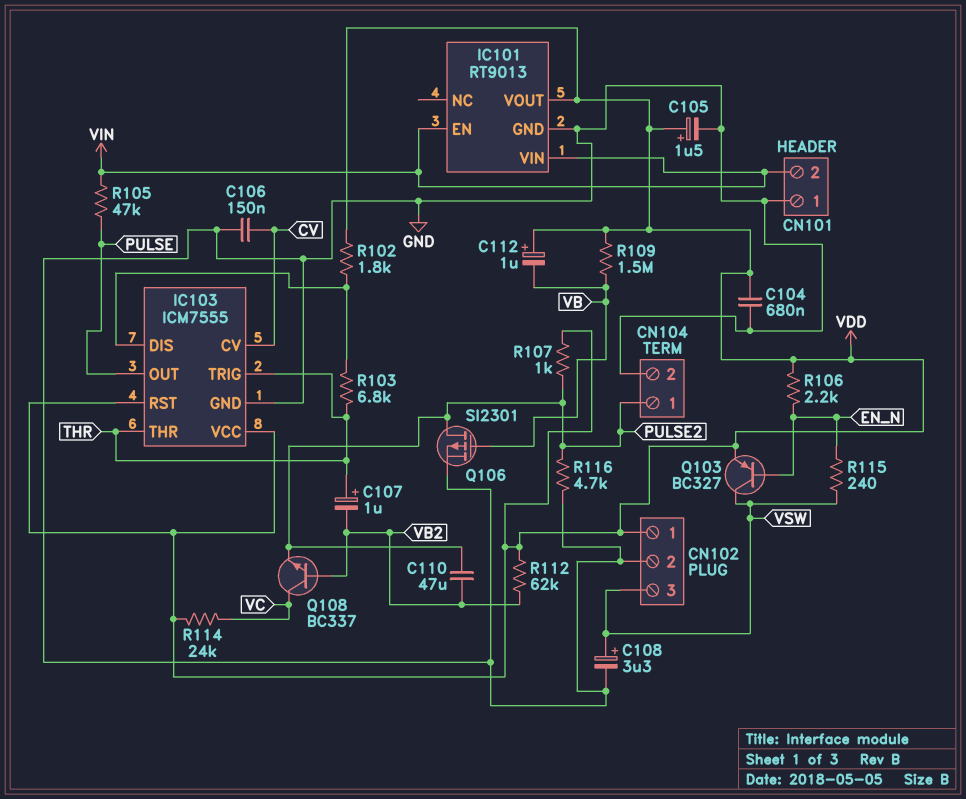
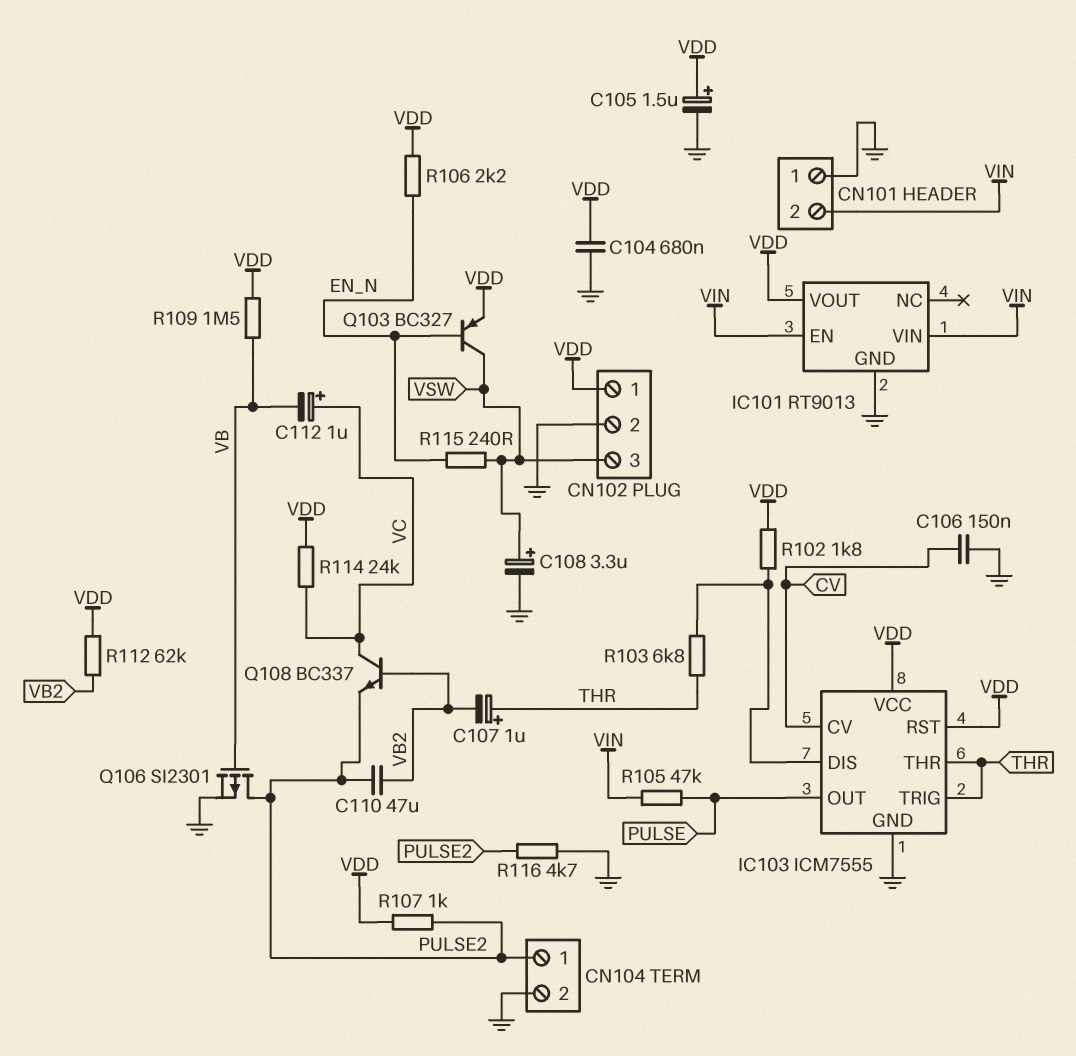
C112: 1uF (plus VDD, minus VB) -> 1uF (plus VC, minus VB)

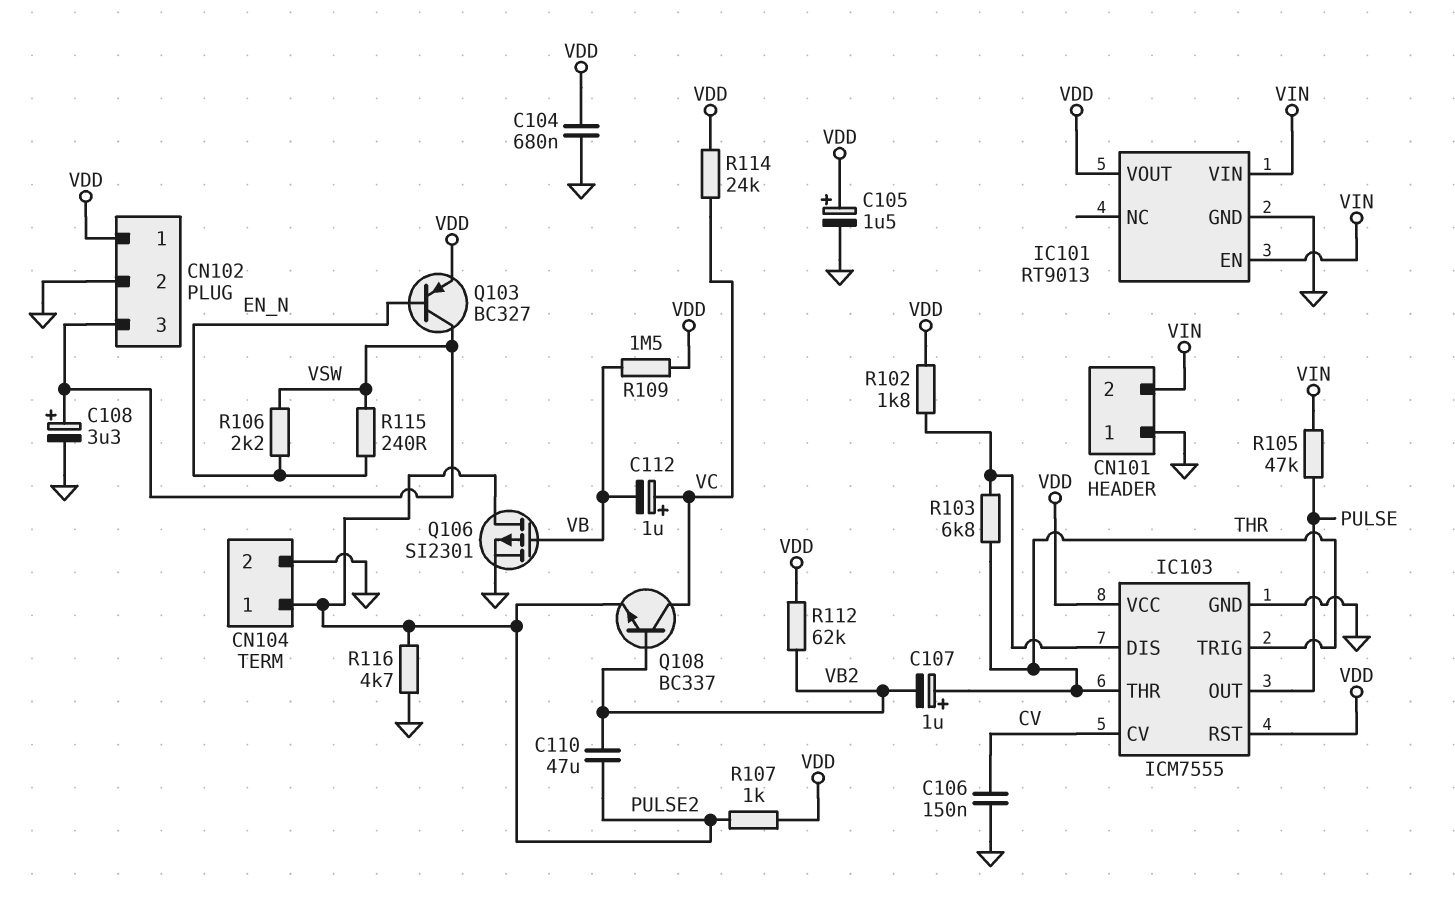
R106: 2.2k (EN_N, VDD) -> 2.2k (EN_N, VSW)

